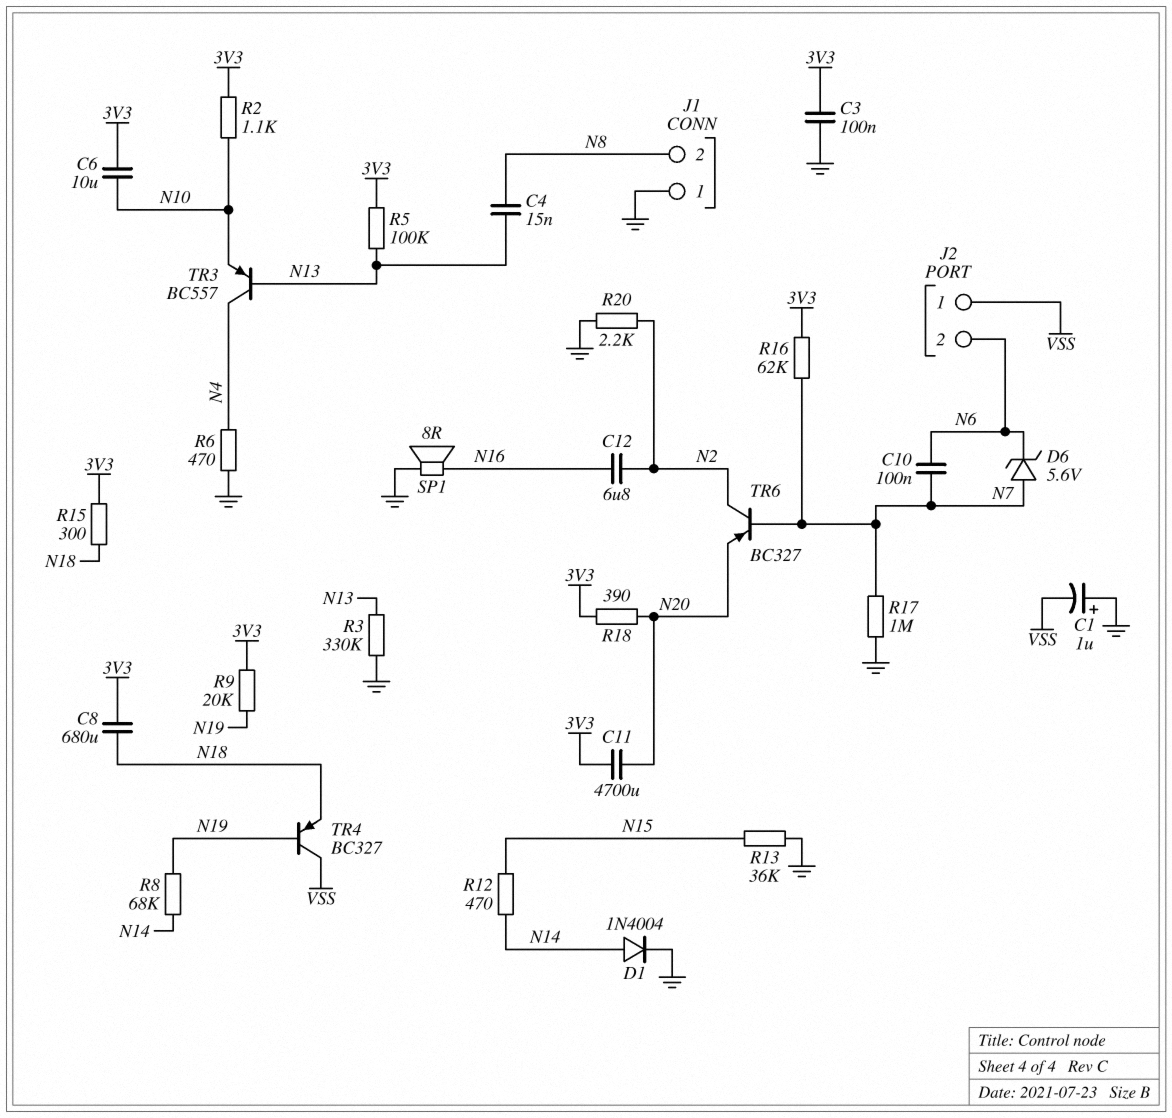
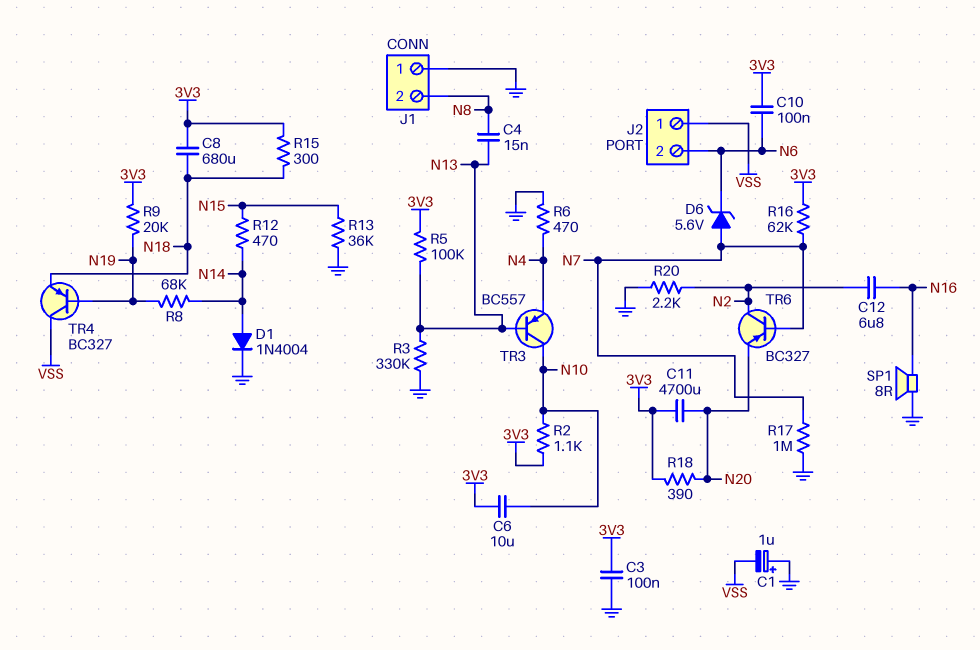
C10: 100nF (N6, N7) -> 100nF (3V3, N6)
TR3: PNP BC557 (B N13, C N4, E N10) -> PNP BC557 (B N13, C N10, E N4)

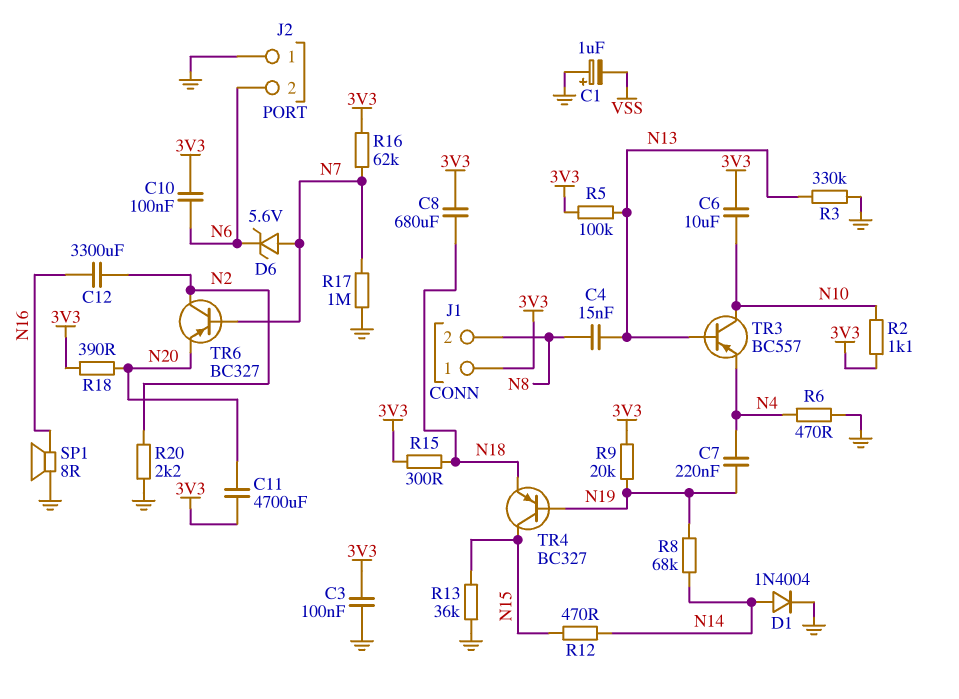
C7: none -> 220nF (N4, N19)
C12: 6.8uF (N2, N16) -> 3300uF (N2, N16)
J1 pin 1: GND -> 3V3
J2 pin 1: VSS -> GND
TR4: PNP BC327 (B N19, C VSS, E N18) -> PNP BC327 (B N19, C N15, E N18)

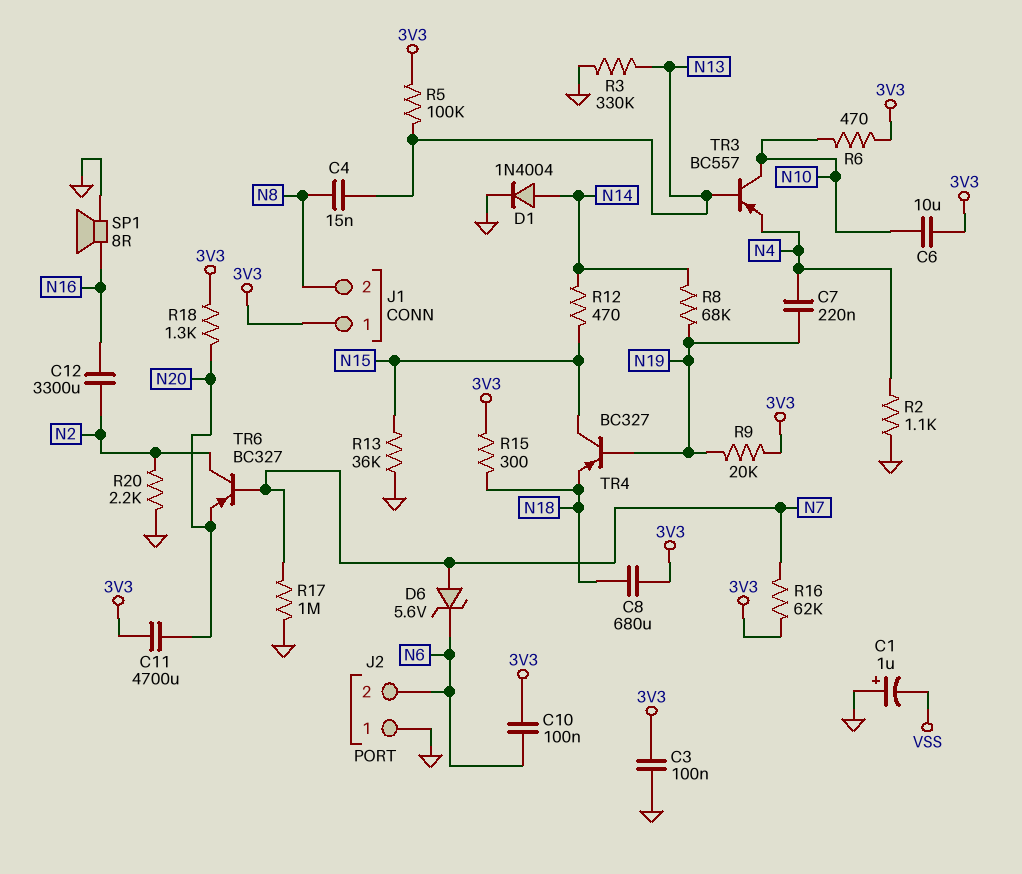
R2: 1.1k (3V3, N10) -> 1.1k (GND, N4)
R6: 470 (GND, N4) -> 470 (3V3, N10)
R18: 390 (3V3, N20) -> 1.3k (3V3, N20)

